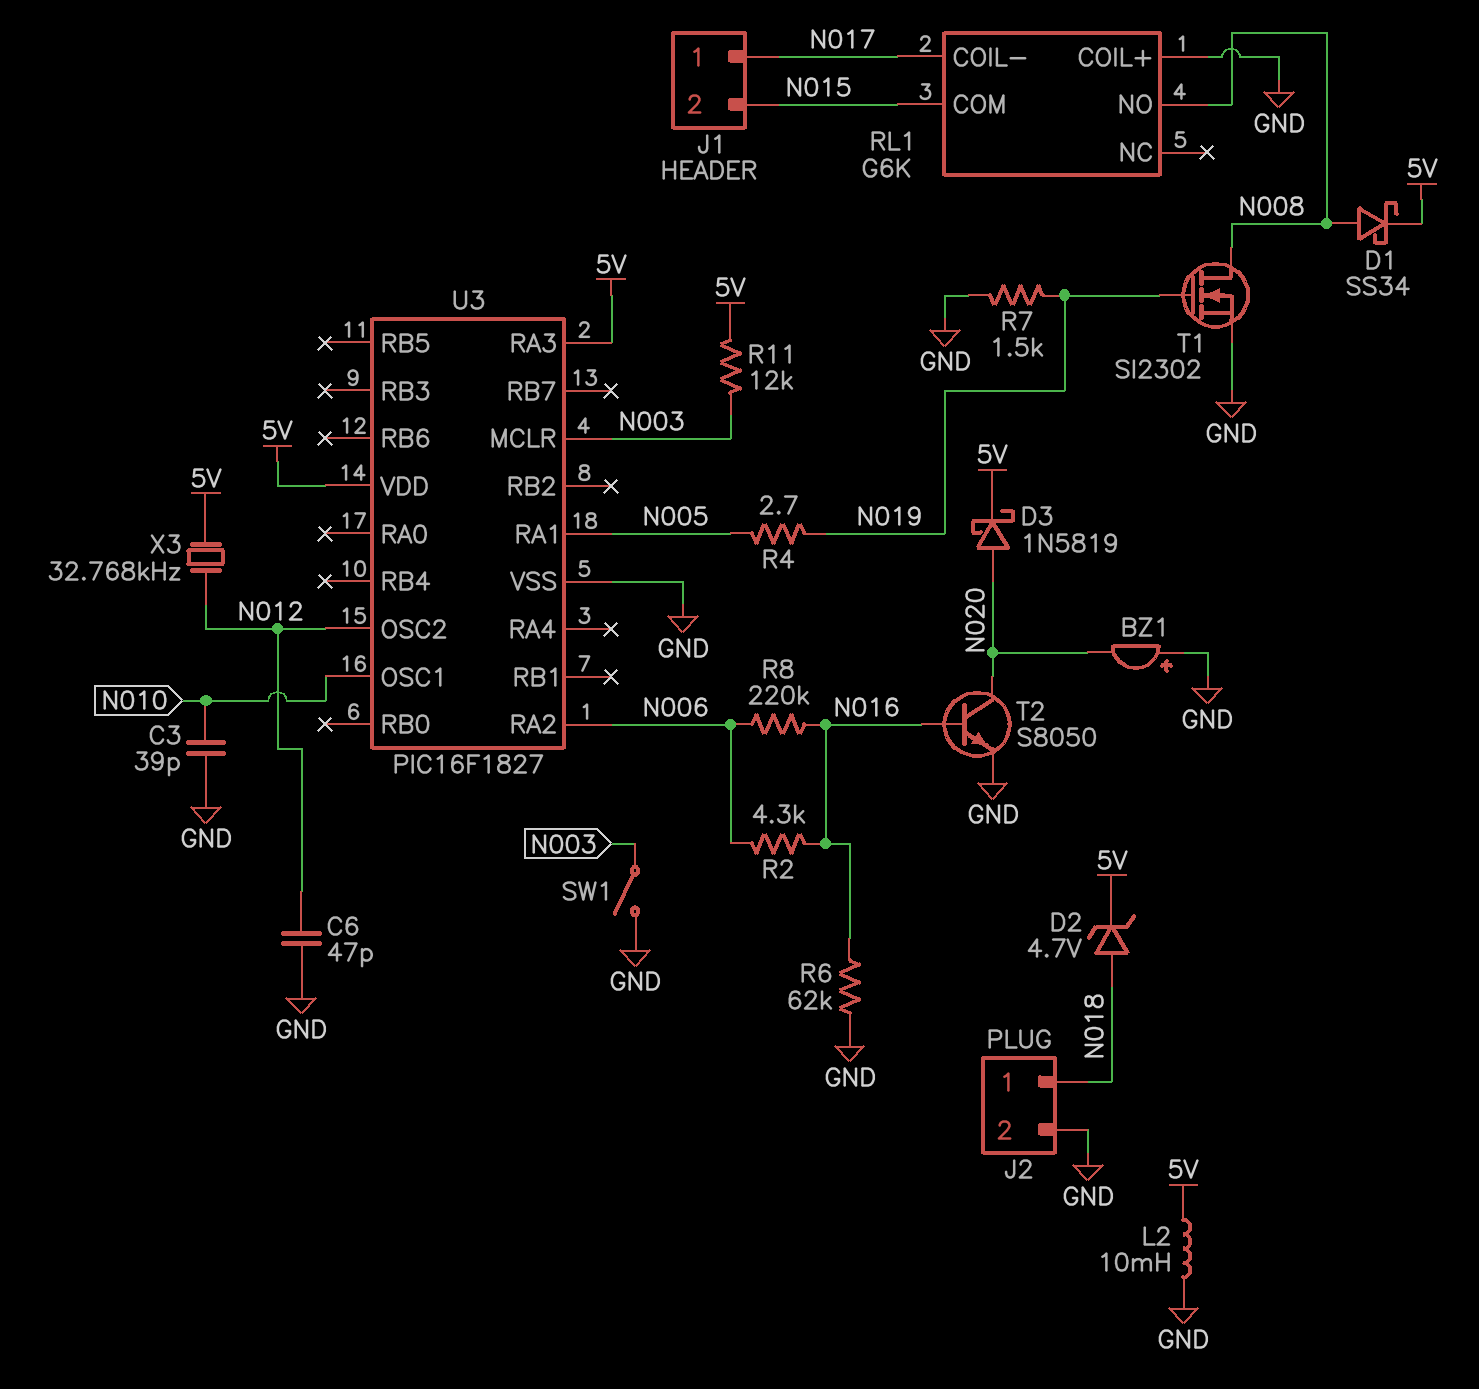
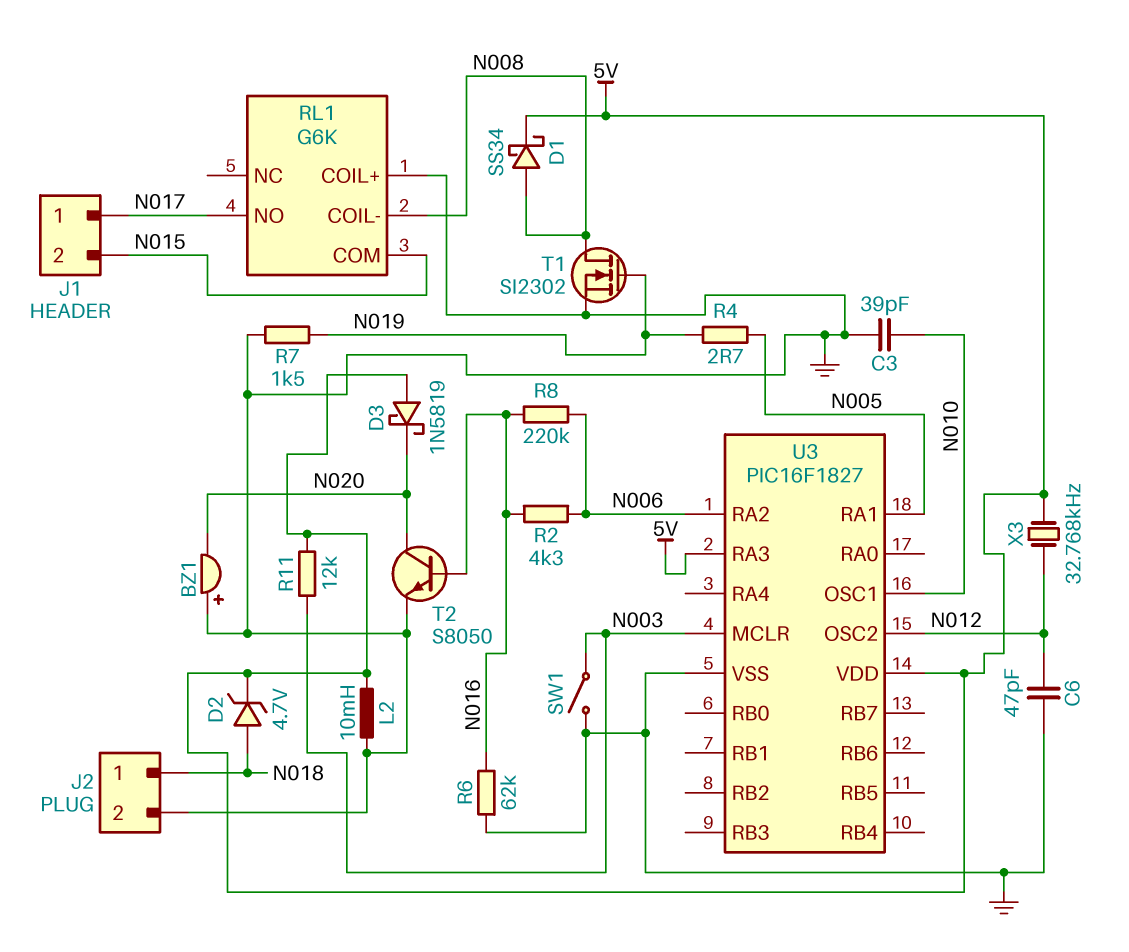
D3: schottky 1N5819 (A N020, K 5V) -> schottky 1N5819 (A 5V, K N020)
RL1 pin COIL-: N017 -> N008
RL1 pin NO: N008 -> N017

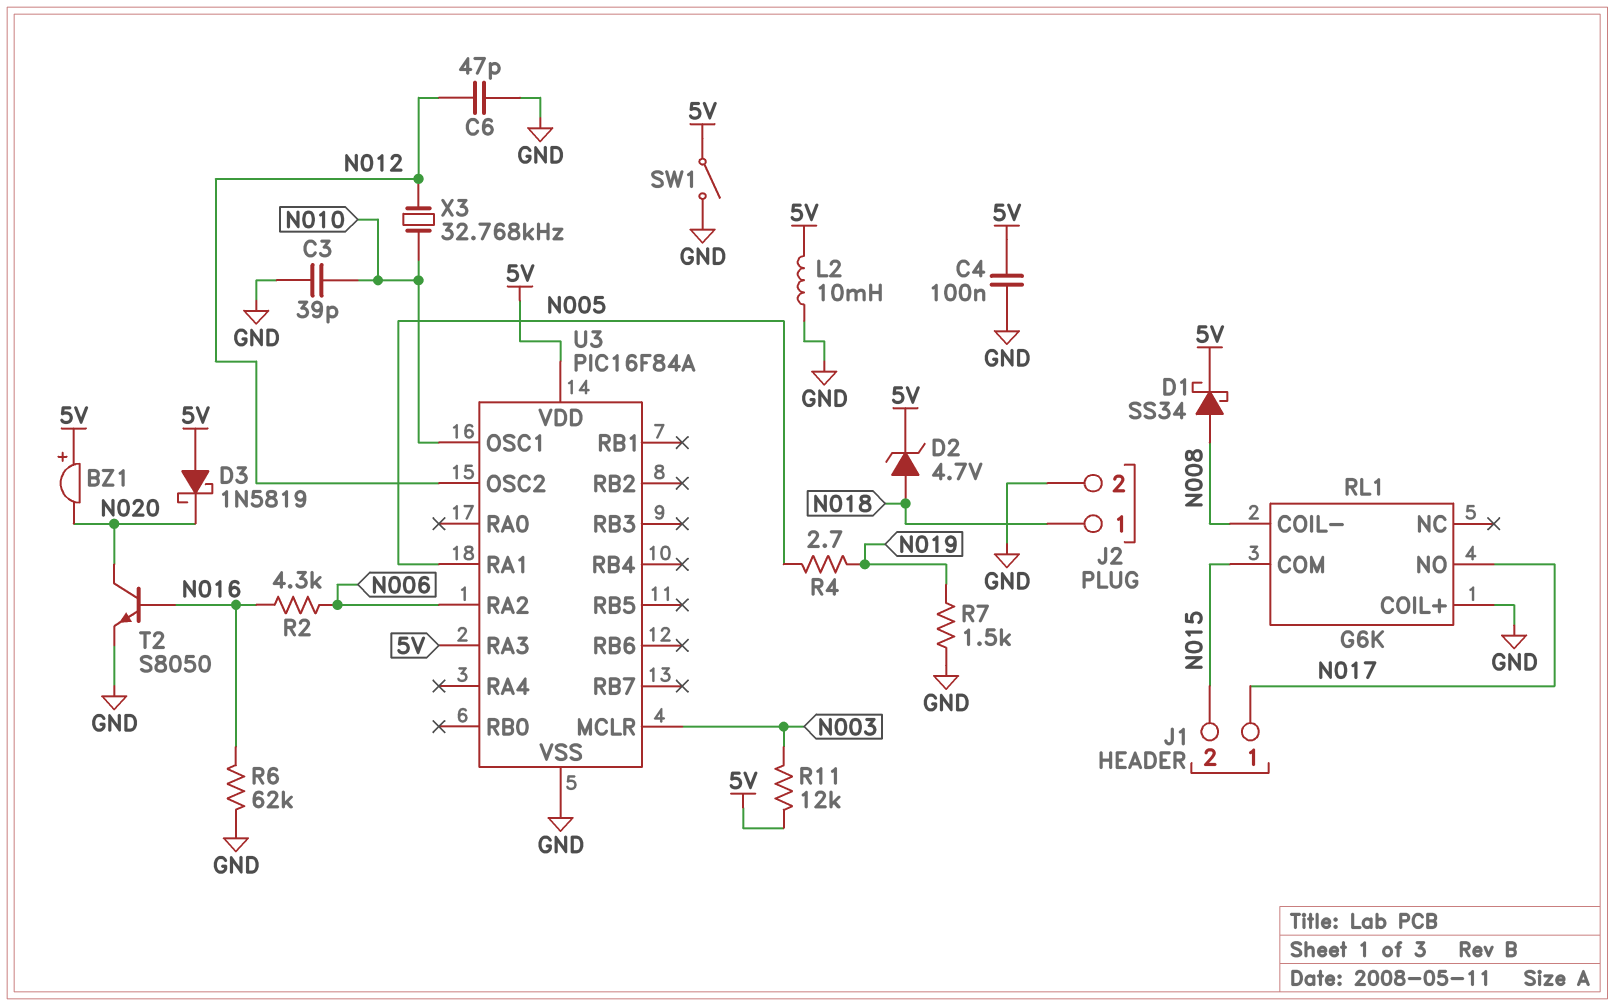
BZ1: buzzer (plus GND, minus N020) -> buzzer (plus 5V, minus N020)
C4: none -> 100nF (5V, GND)
R8: 220k (N006, N016) -> none
SW1: switch (GND, N003) -> switch (5V, GND)
T1: NMOS SI2302 (G N019, D N008, S GND) -> none
U3: PIC16F1827 -> PIC16F84A
X3: 32.768kHz (5V, N012) -> 32.768kHz (N010, N012)

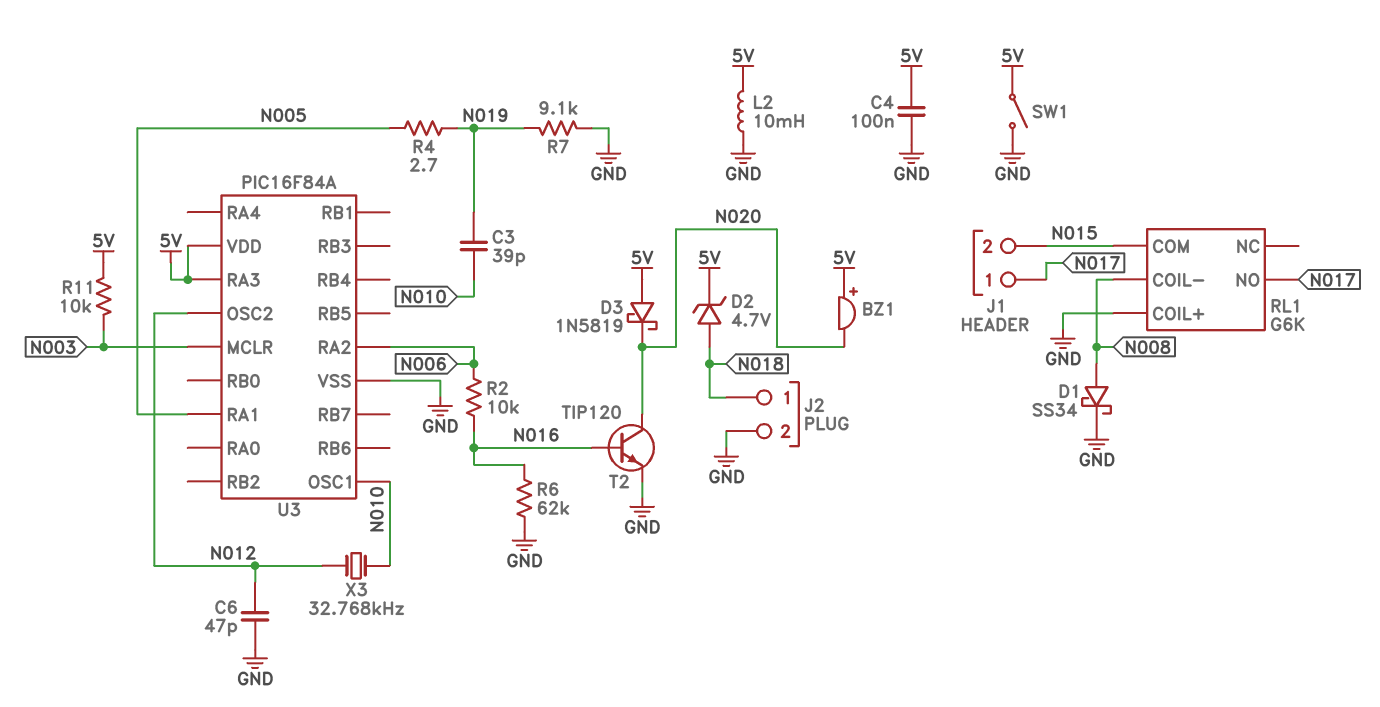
C3: 39pF (GND, N010) -> 39pF (N010, N019)
D1: schottky SS34 (A N008, K 5V) -> schottky SS34 (A N008, K GND)
R2: 4.3k (N006, N016) -> 10k (N006, N016)
R7: 1.5k (GND, N019) -> 9.1k (GND, N019)
R11: 12k (5V, N003) -> 10k (5V, N003)
T2: NPN S8050 (B N016, C N020, E GND) -> NPN TIP120 (B N016, C N020, E GND)

